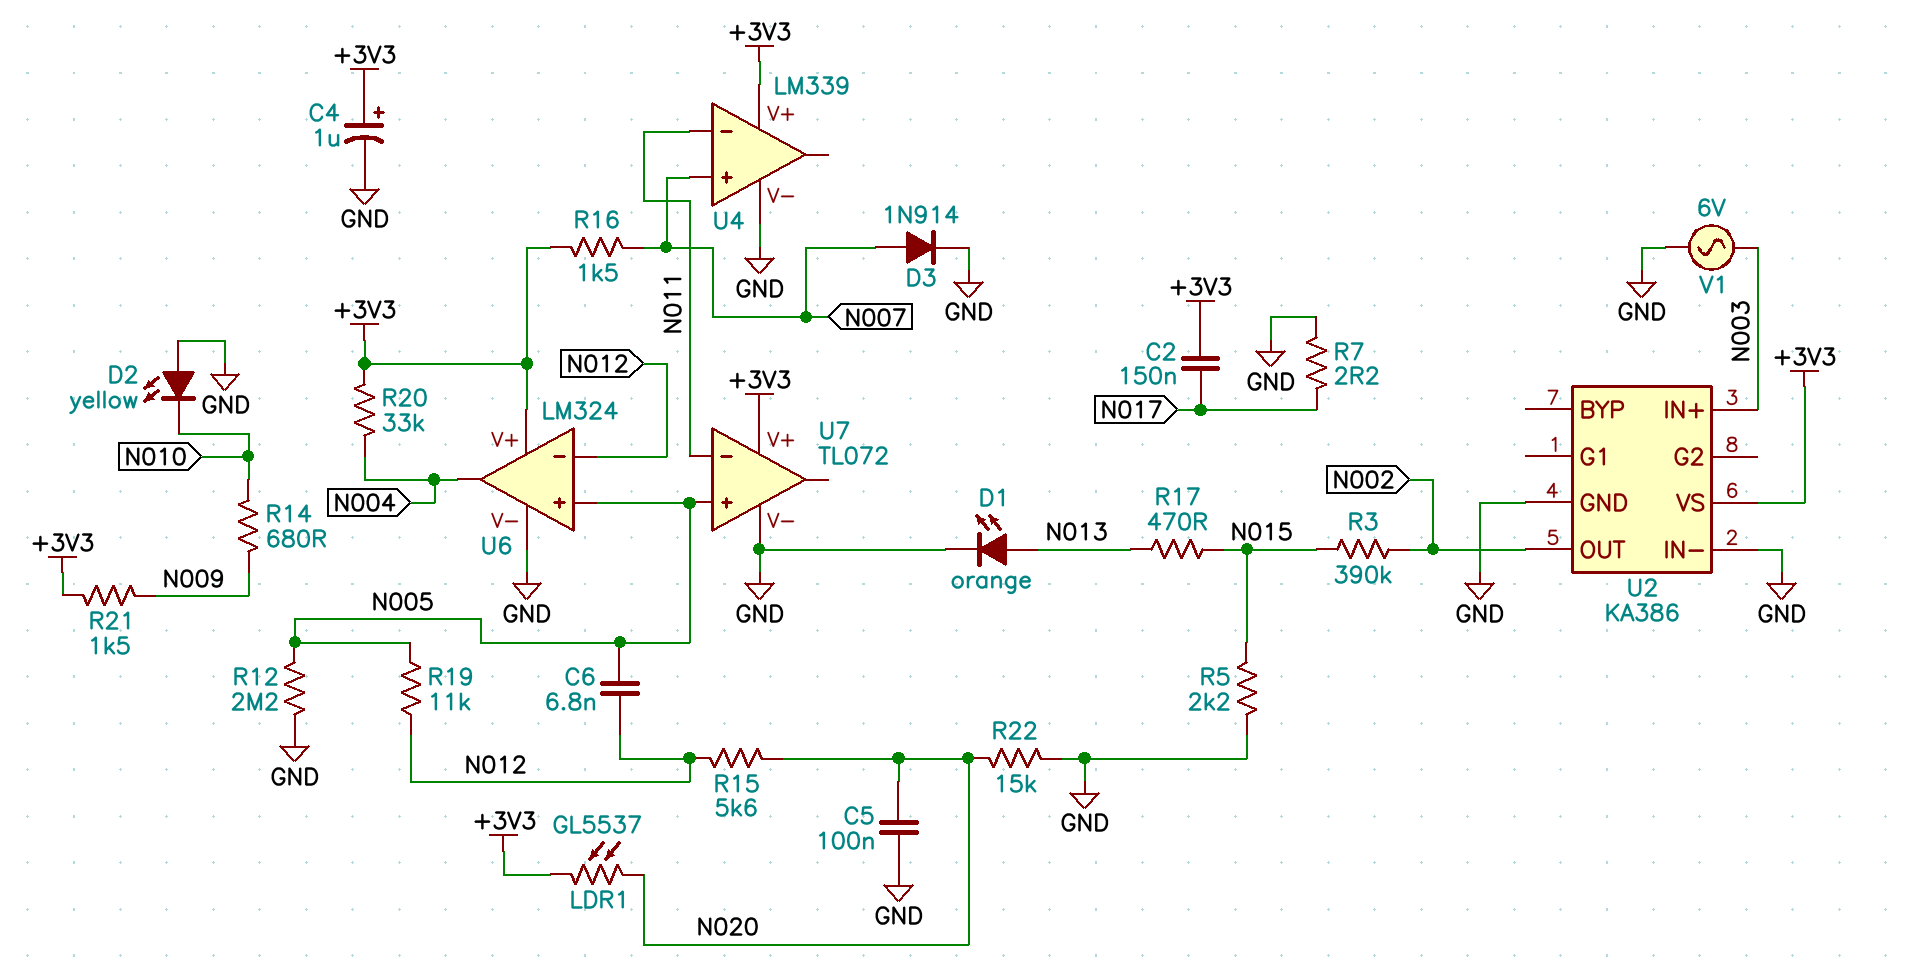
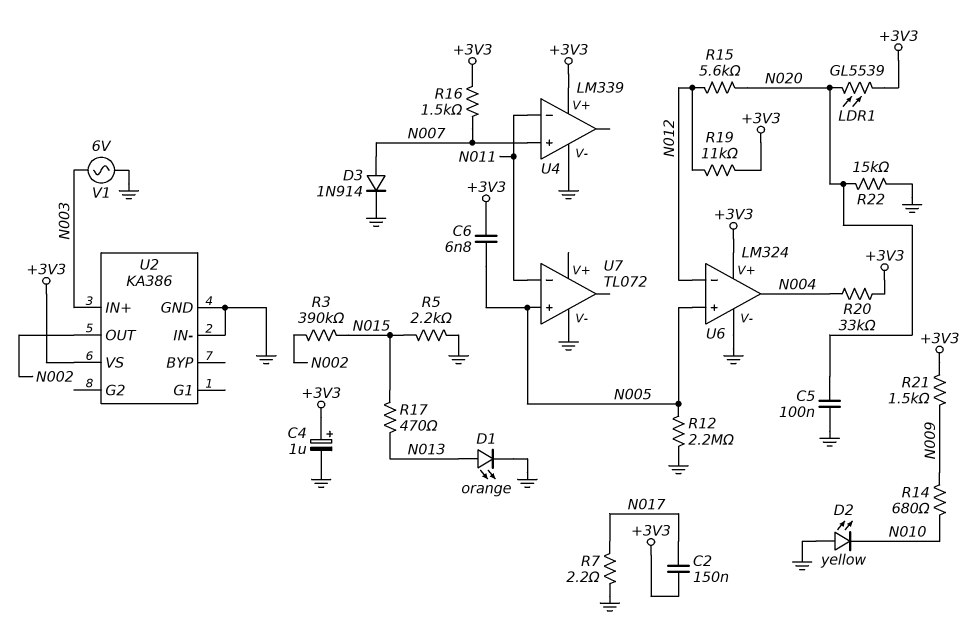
C6: 6.8nF (N005, N012) -> 6.8nF (+3V3, N005)
LDR1: GL5537 (+3V3, N020) -> GL5539 (+3V3, N020)
R19: 11k (N005, N012) -> 11k (+3V3, N012)
U7 pin V+: +3V3 -> none

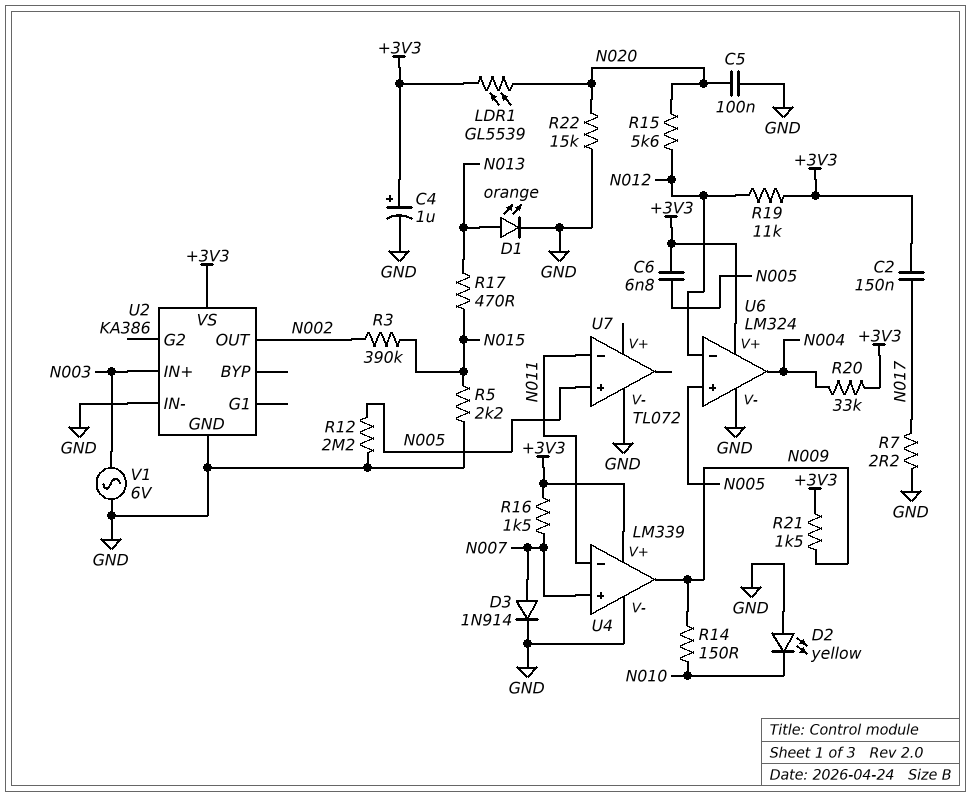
R14: 680 (N009, N010) -> 150 (N009, N010)
U4 pin out: none -> N009

